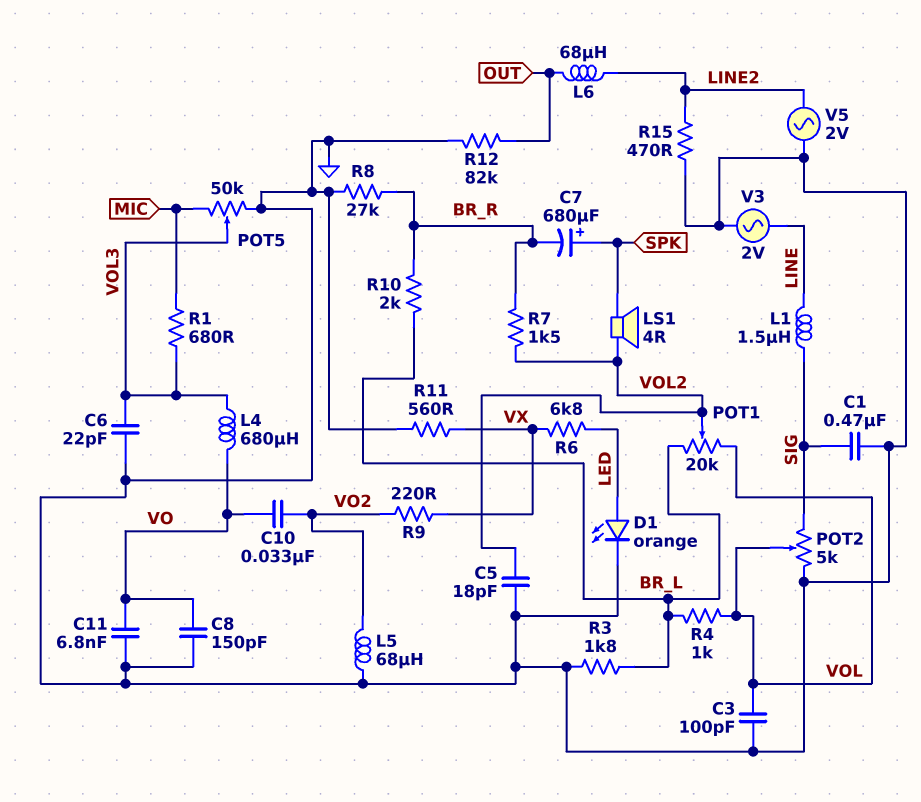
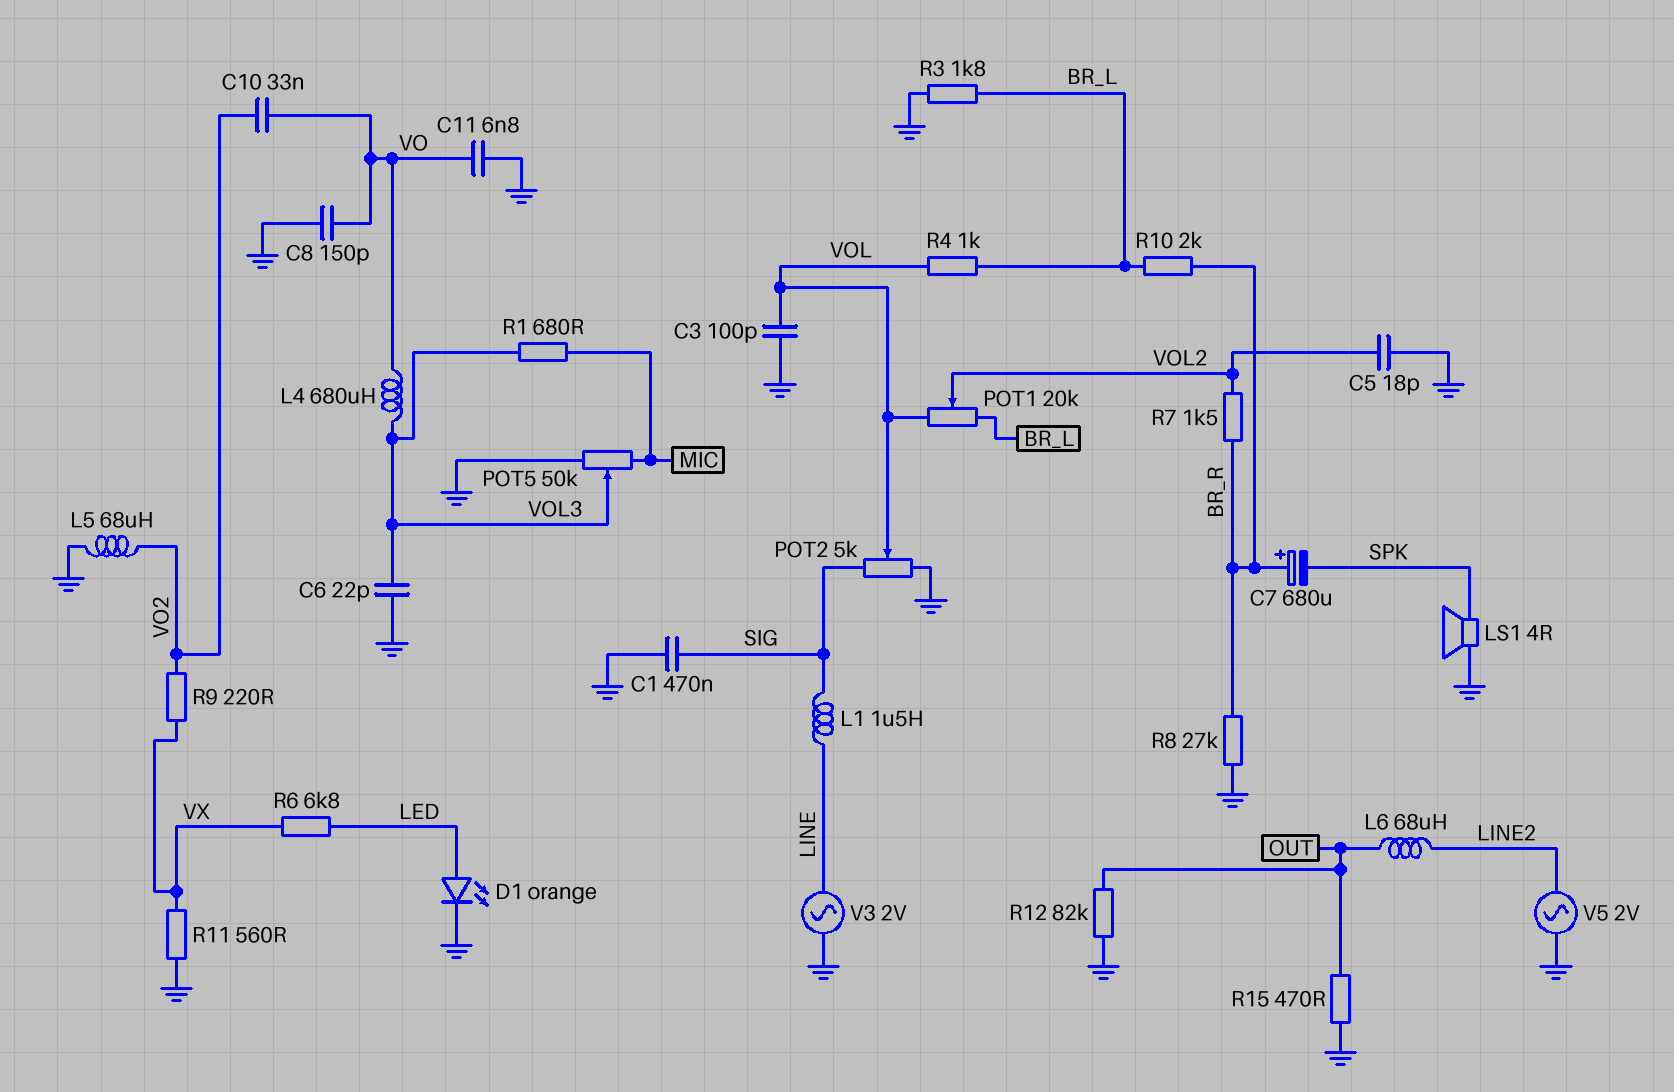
C7: 680uF (plus SPK, minus BR_R) -> 680uF (plus BR_R, minus SPK)
LS1: speaker 4R (SPK, VOL2) -> speaker 4R (GND, SPK)
R15: 470 (GND, LINE2) -> 470 (GND, OUT)

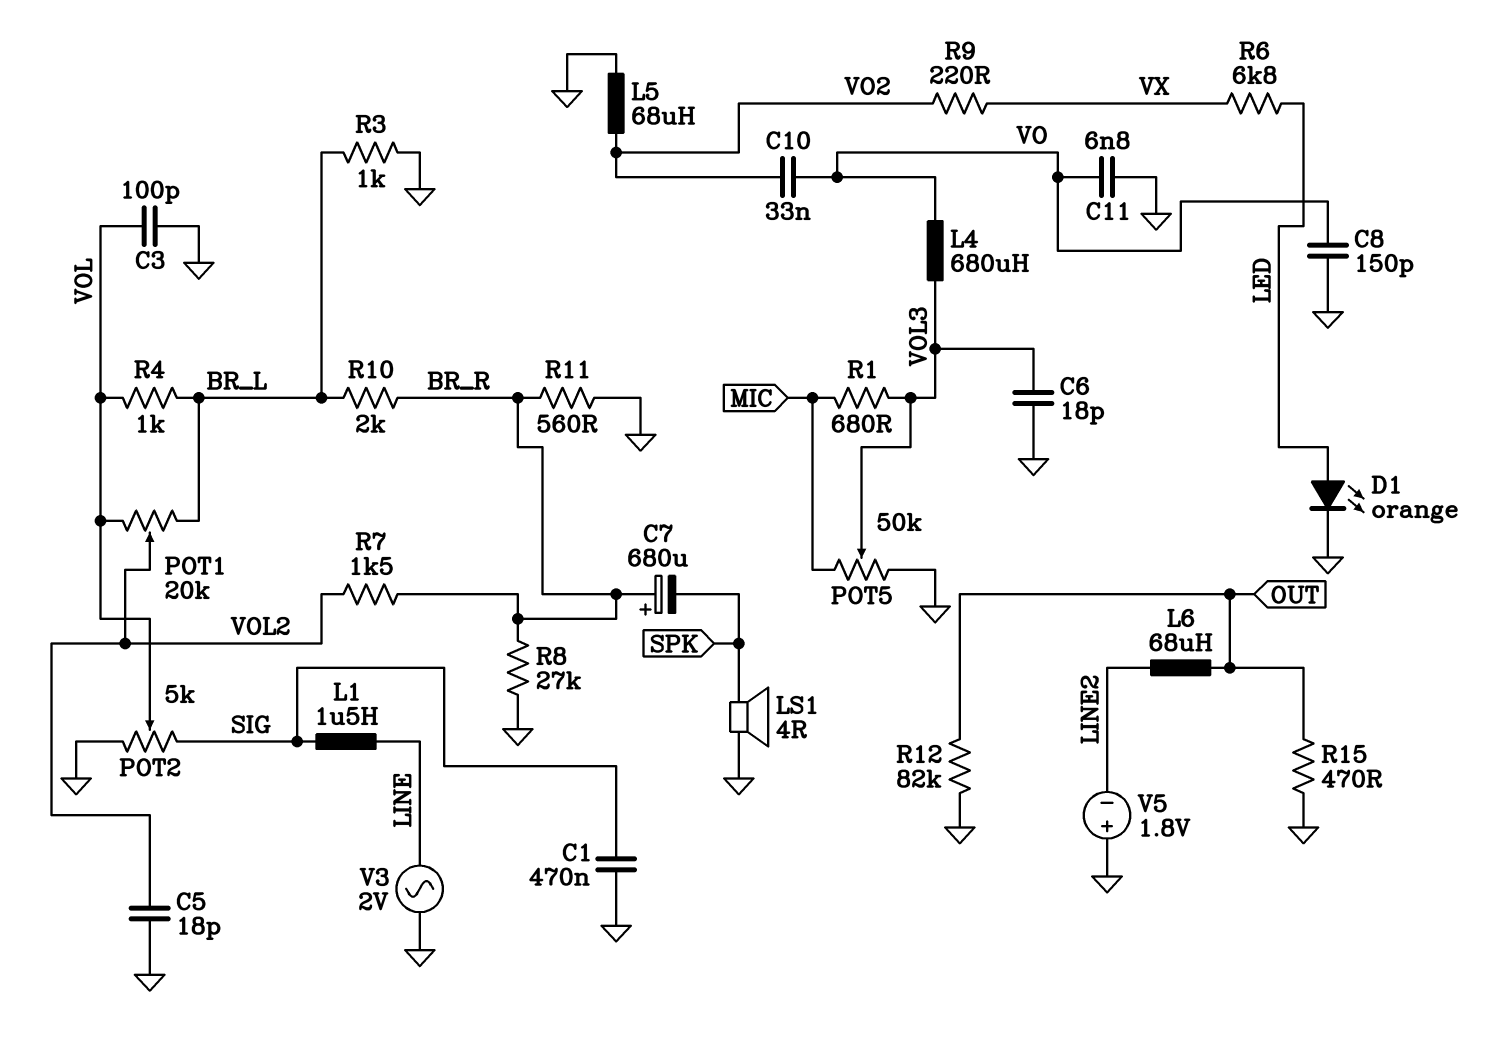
C6: 22pF (GND, VOL3) -> 18pF (GND, VOL3)
R3: 1.8k (BR_L, GND) -> 1k (BR_L, GND)
R11: 560 (GND, VX) -> 560 (BR_R, GND)
V5: AC 2V (GND, LINE2) -> 1.8V (plus GND, minus LINE2)

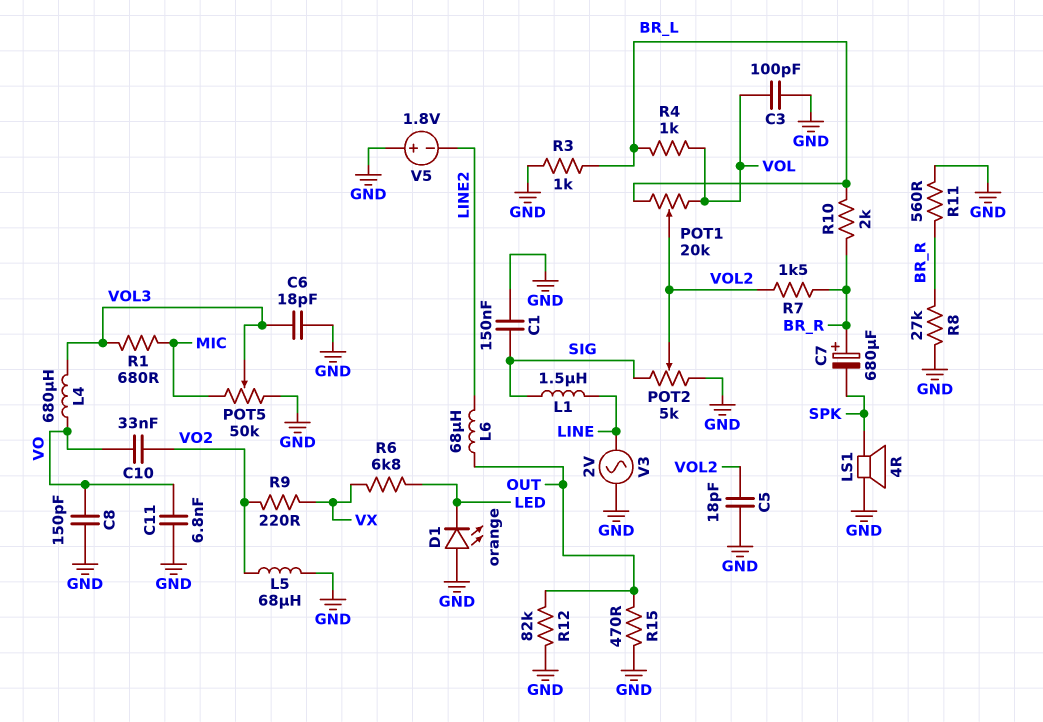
C1: 470nF (GND, SIG) -> 150nF (GND, SIG)
D1: LED orange (A LED, K GND) -> LED orange (A GND, K LED)
POT2: 5k (GND, SIG, wiper VOL) -> 5k (GND, SIG, wiper VOL2)

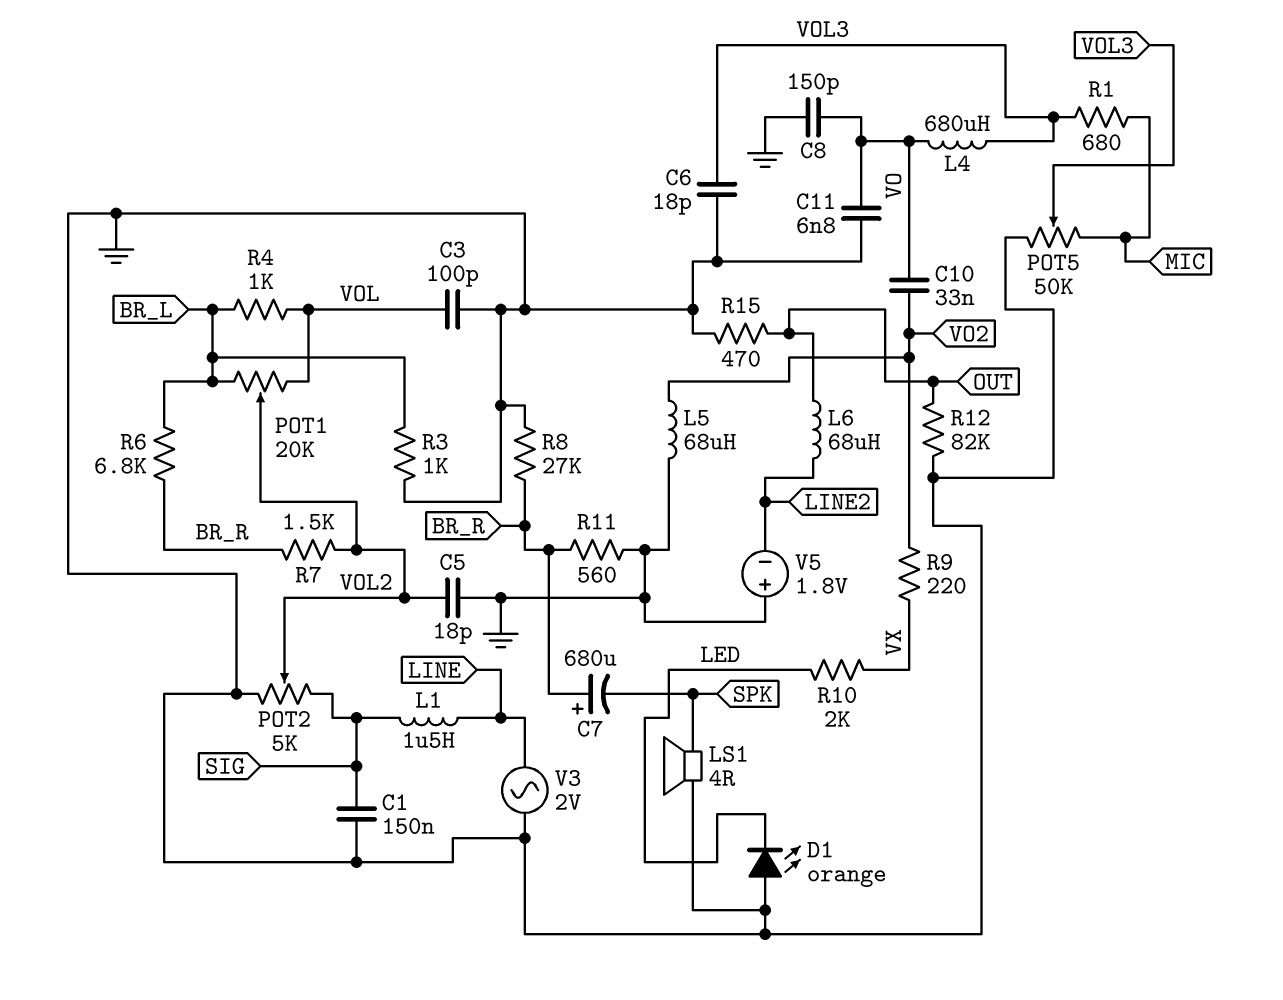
R6: 6.8k (LED, VX) -> 6.8k (BR_L, BR_R)
R10: 2k (BR_L, BR_R) -> 2k (LED, VX)

